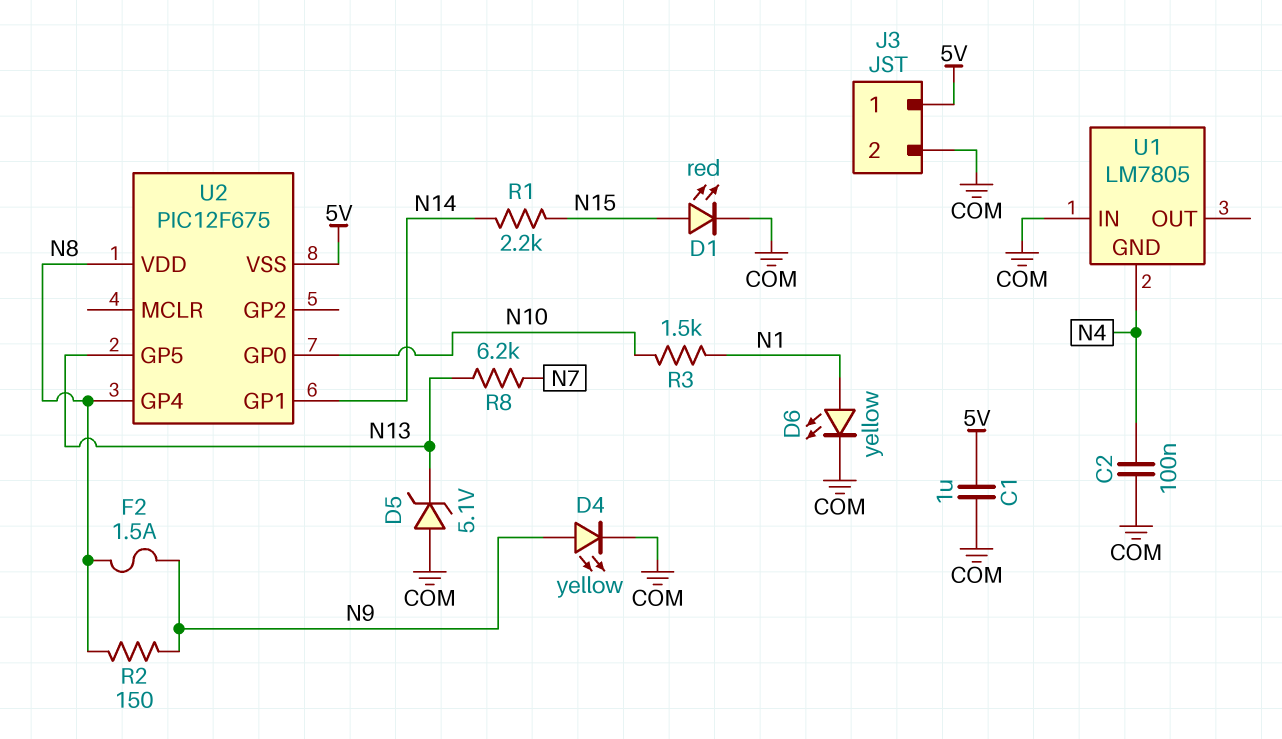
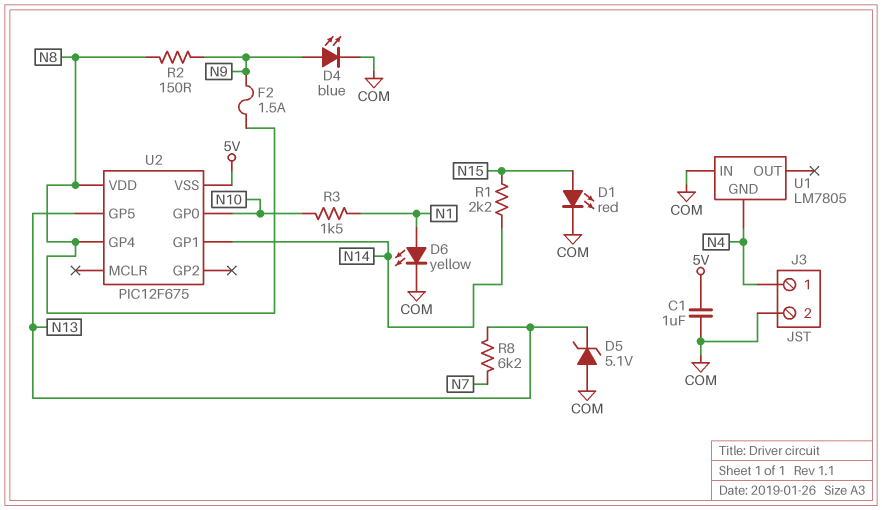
C2: 100nF (COM, N4) -> none
D4: LED yellow (A N9, K COM) -> LED blue (A N9, K COM)
J3 pin 1: 5V -> N4

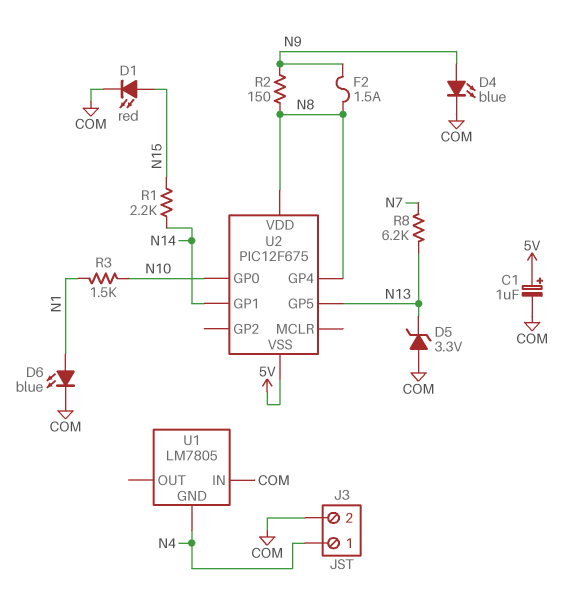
C1: 1uF (5V, COM) -> 1uF (plus 5V, minus COM)
D5: zener 5.1V (A COM, K N13) -> zener 3.3V (A COM, K N13)
D6: LED yellow (A N1, K COM) -> LED blue (A N1, K COM)

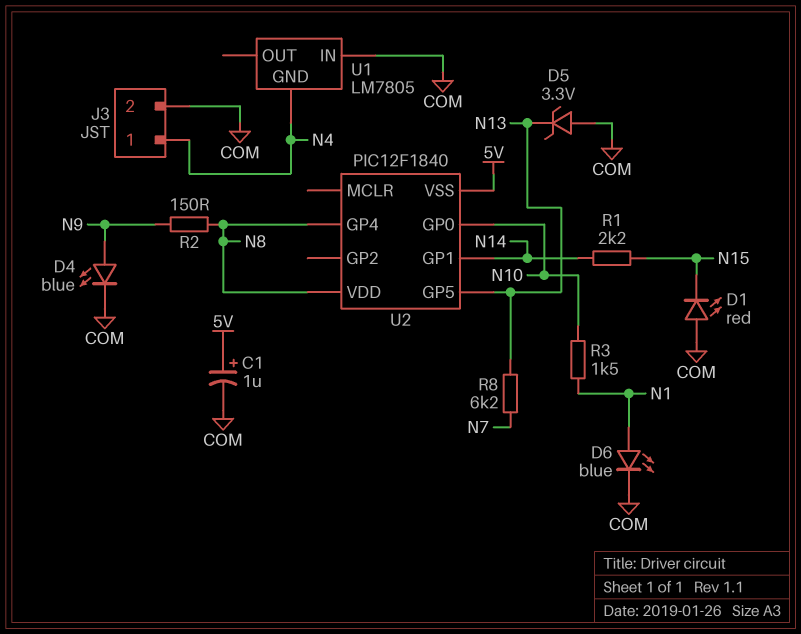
D1: LED red (A N15, K COM) -> LED red (A COM, K N15)
F2: 1.5A (N8, N9) -> none
U2: PIC12F675 -> PIC12F1840

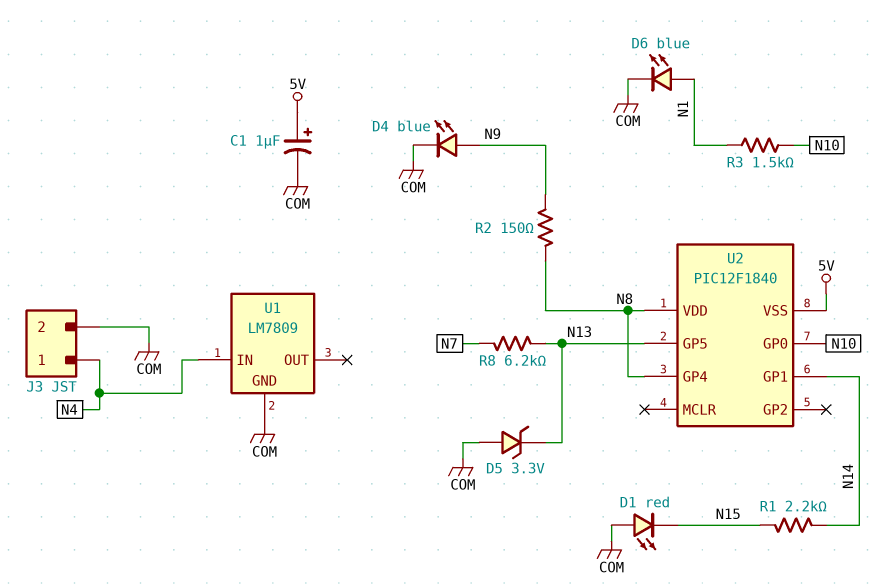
U1: LM7805 -> LM7809
U1 pin GND: N4 -> COM
U1 pin IN: COM -> N4

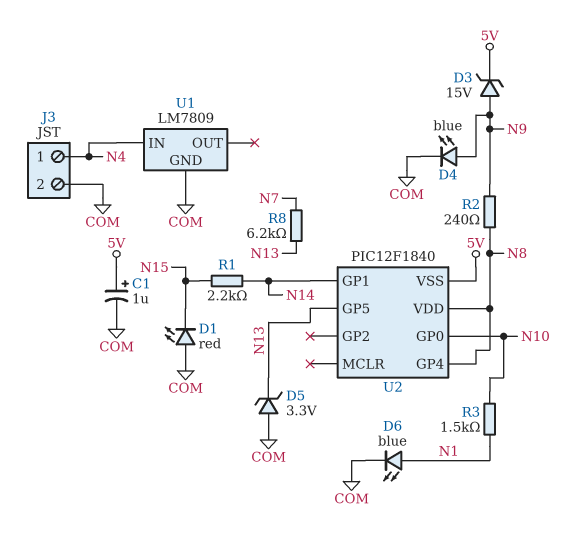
D3: none -> zener 15V (A N9, K 5V)
R2: 150 (N8, N9) -> 240 (N8, N9)

